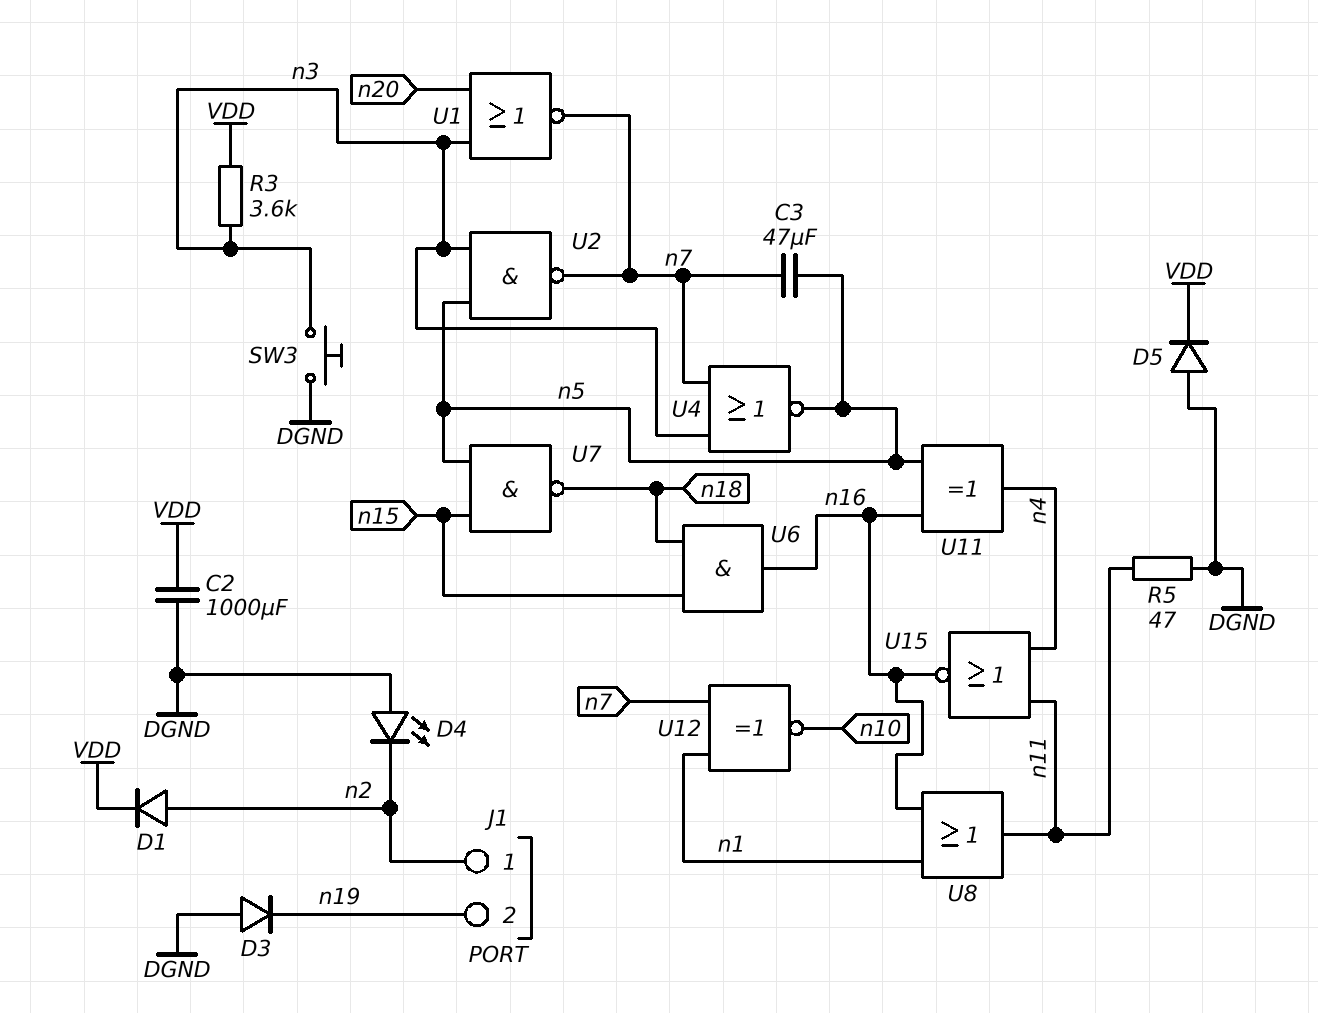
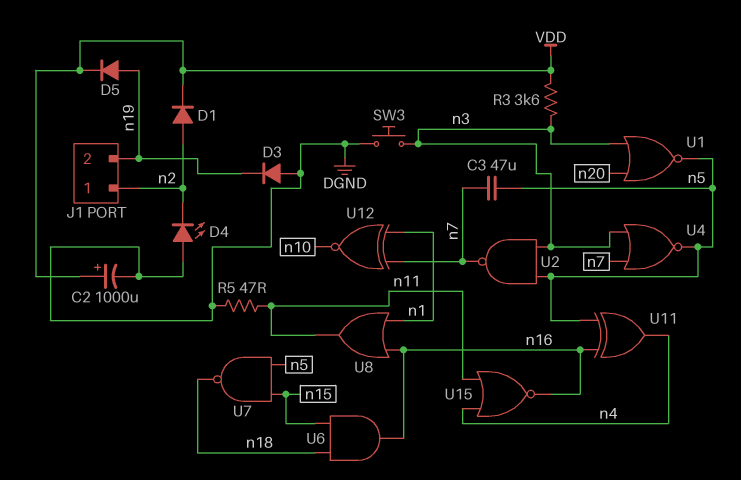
C2: 1000uF (DGND, VDD) -> 1000uF (plus VDD, minus DGND)
D5: diode (A DGND, K VDD) -> diode (A n19, K VDD)
U1: NOR (in n3, in n20, out n7) -> NOR (in n3, in n20, out n5)

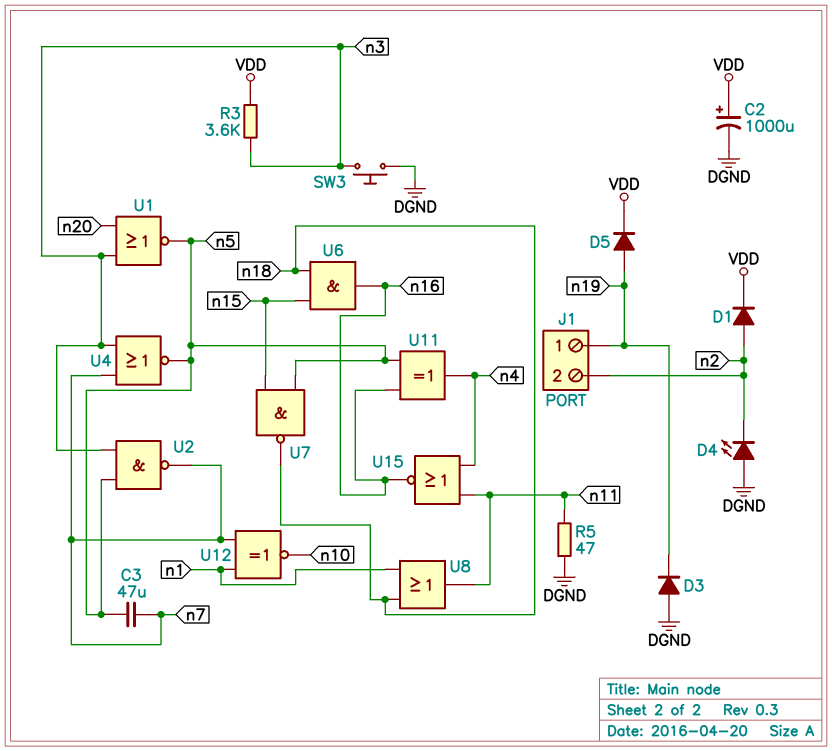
J1 pin 1: n2 -> n19
J1 pin 2: n19 -> n2
U8: OR (in n1, in n16, out n11) -> OR (in n1, in n18, out n11)

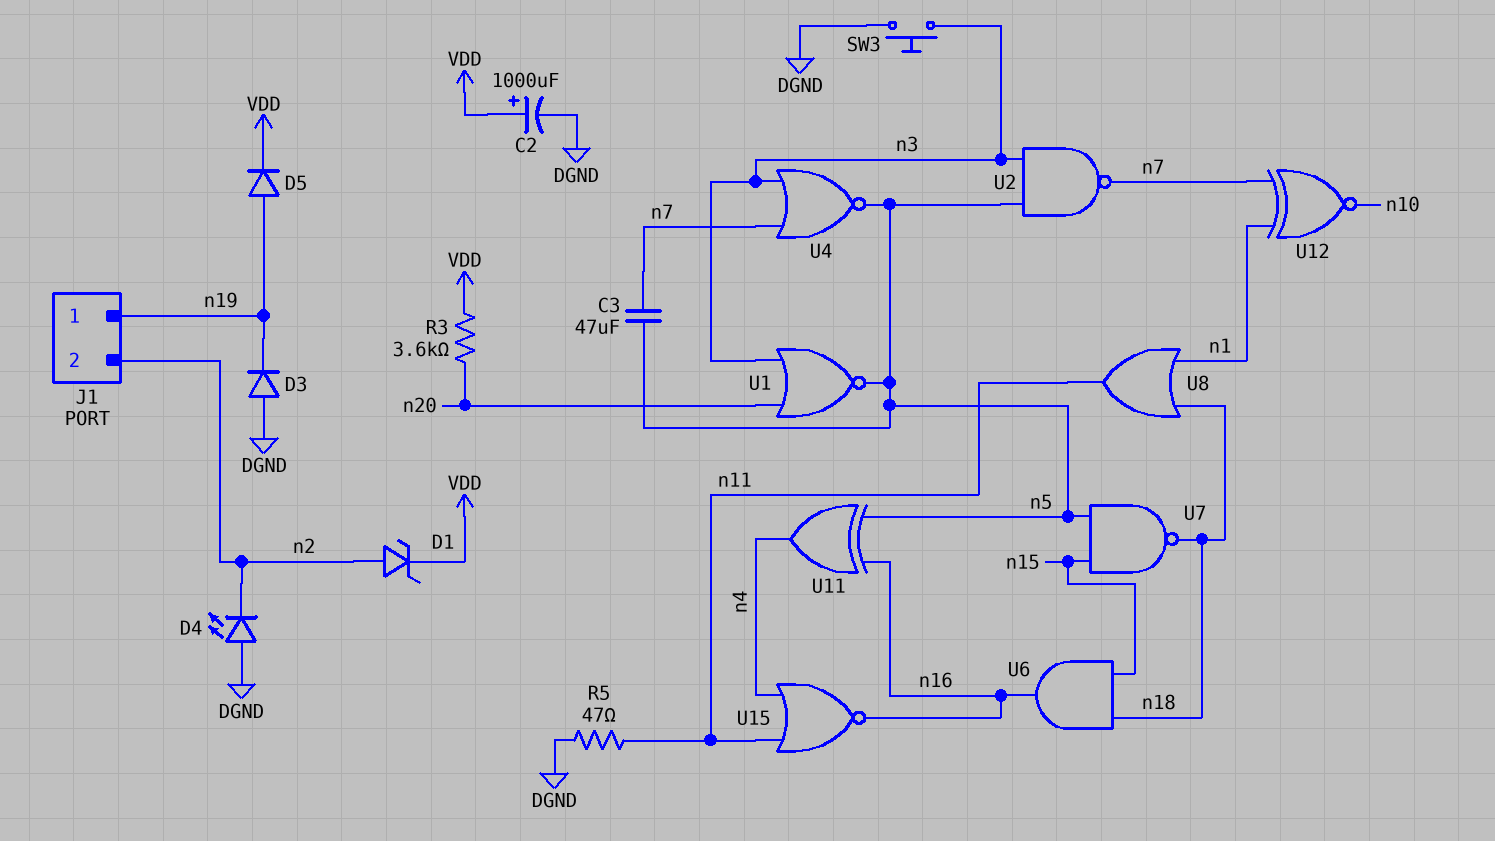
D1: diode (A n2, K VDD) -> zener (A n2, K VDD)
R3: 3.6k (VDD, n3) -> 3.6k (VDD, n20)

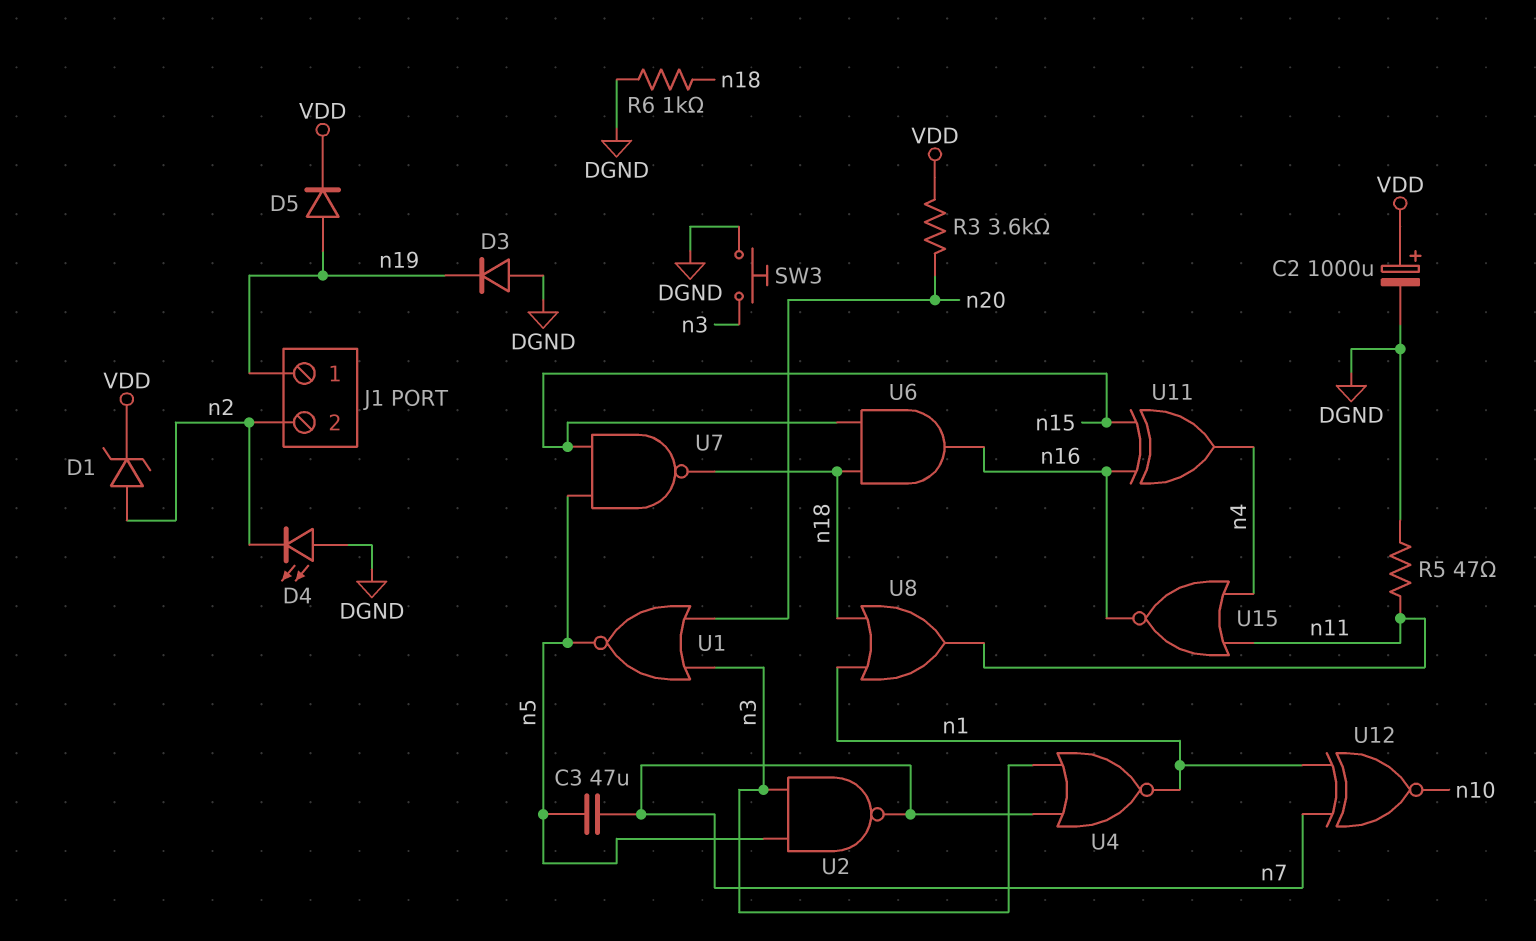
R6: none -> 1k (DGND, n18)
U4: NOR (in n3, in n7, out n5) -> NOR (in n3, in n7, out n1)
U11: XOR (in n5, in n16, out n4) -> XOR (in n15, in n16, out n4)

